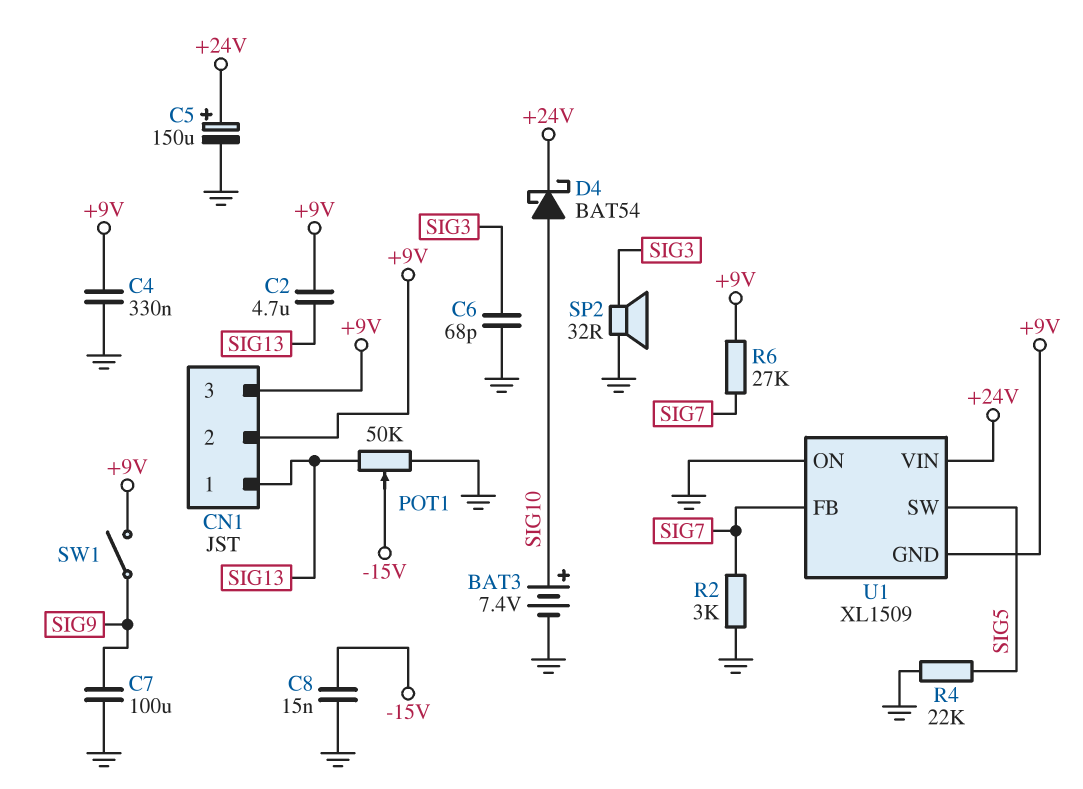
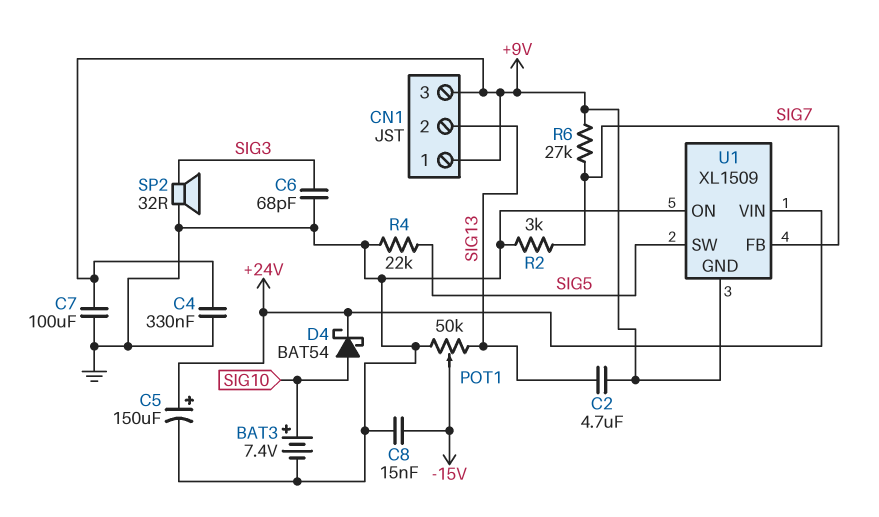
C7: 100uF (GND, SIG9) -> 100uF (+9V, GND)
CN1 pin 1: SIG13 -> +9V
CN1 pin 2: +9V -> SIG13
SW1: switch (+9V, SIG9) -> none

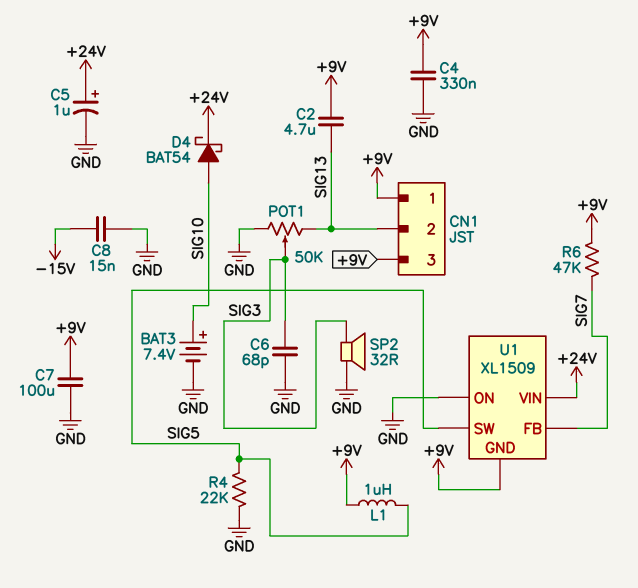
C5: 150uF (plus +24V, minus GND) -> 1uF (plus +24V, minus GND)
L1: none -> 1uH (+9V, SIG5)
POT1: 50k (GND, SIG13, wiper -15V) -> 50k (GND, SIG13, wiper SIG3)
R2: 3k (GND, SIG7) -> none
R6: 27k (+9V, SIG7) -> 47k (+9V, SIG7)

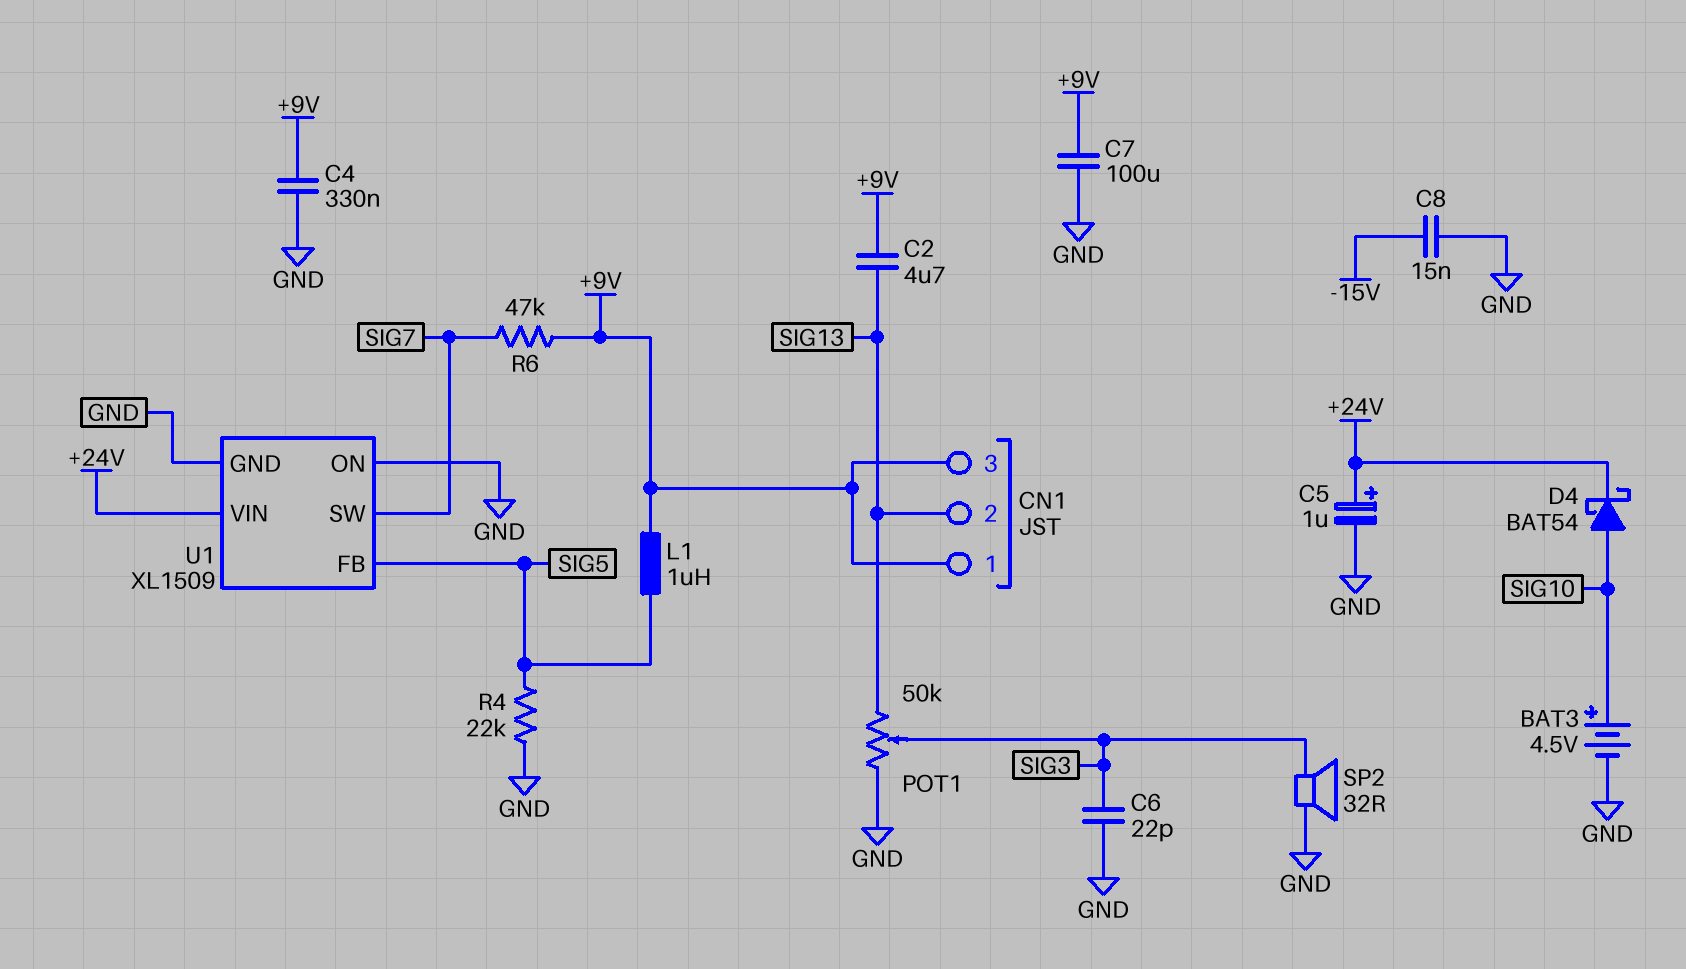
BAT3: 7.4V (plus SIG10, minus GND) -> 4.5V (plus SIG10, minus GND)
C6: 68pF (GND, SIG3) -> 22pF (GND, SIG3)
U1 pin FB: SIG7 -> SIG5
U1 pin GND: +9V -> GND
U1 pin SW: SIG5 -> SIG7

